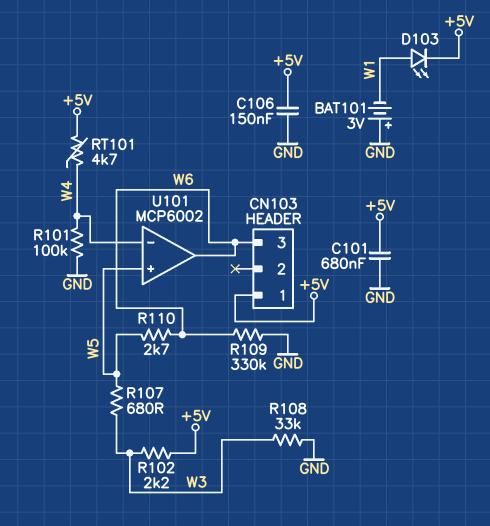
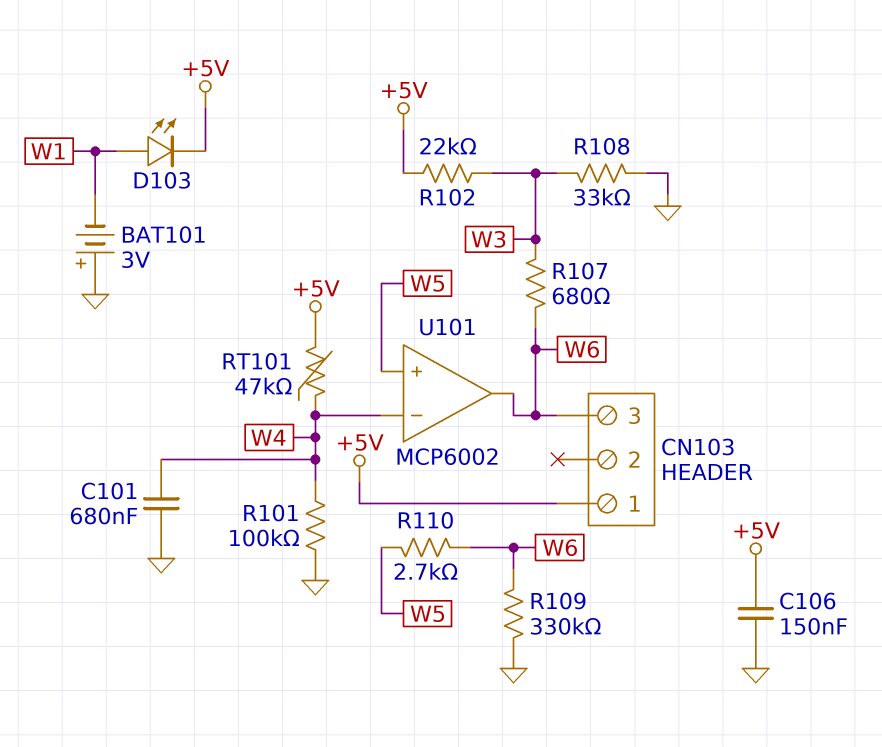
C101: 680nF (+5V, GND) -> 680nF (GND, W4)
R102: 2.2k (+5V, W3) -> 22k (+5V, W3)
R107: 680 (W3, W5) -> 680 (W3, W6)
RT101: 4.7k (+5V, W4) -> 47k (+5V, W4)

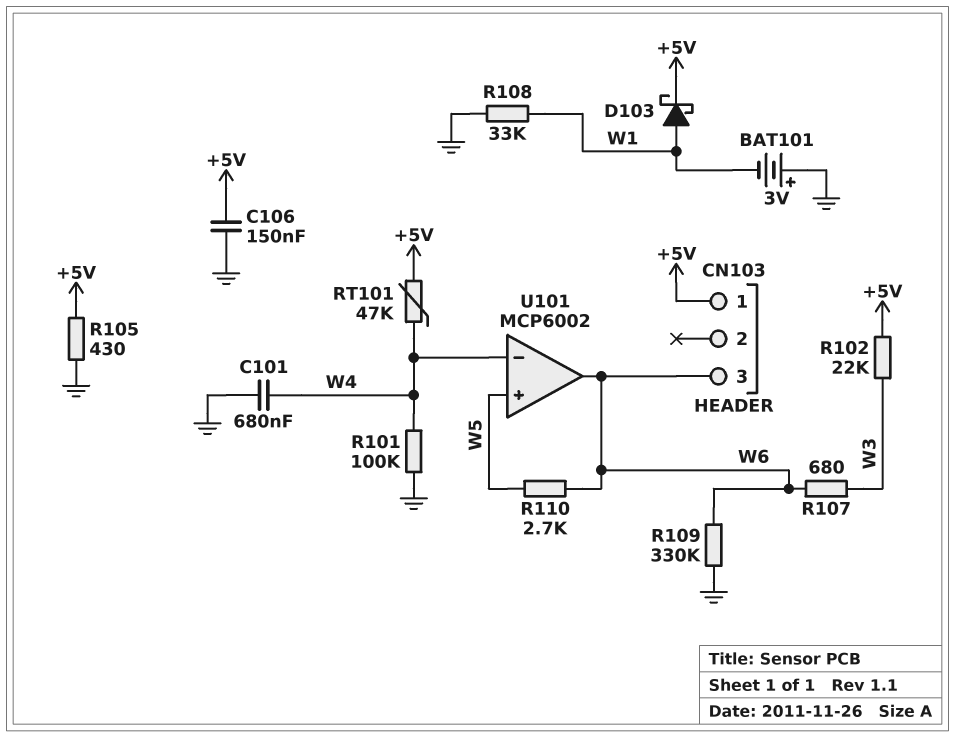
D103: LED (A W1, K +5V) -> schottky (A W1, K +5V)
R105: none -> 430 (+5V, GND)
R108: 33k (GND, W3) -> 33k (GND, W1)

